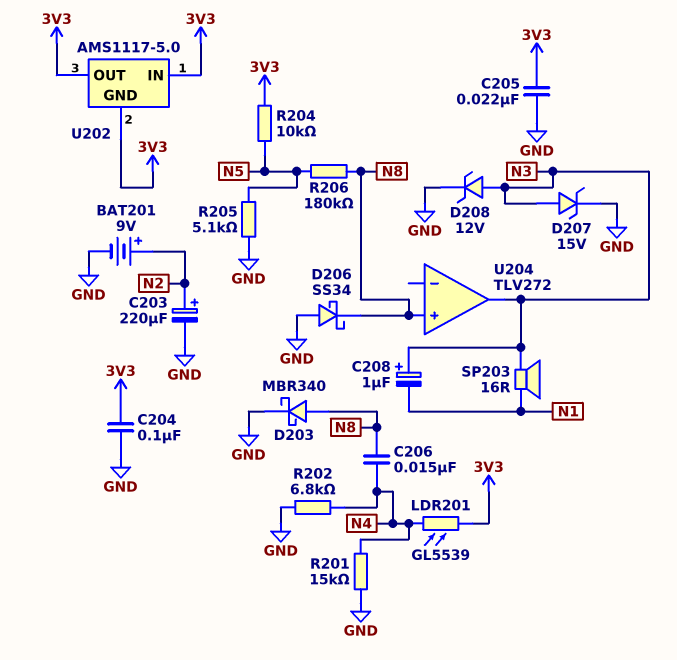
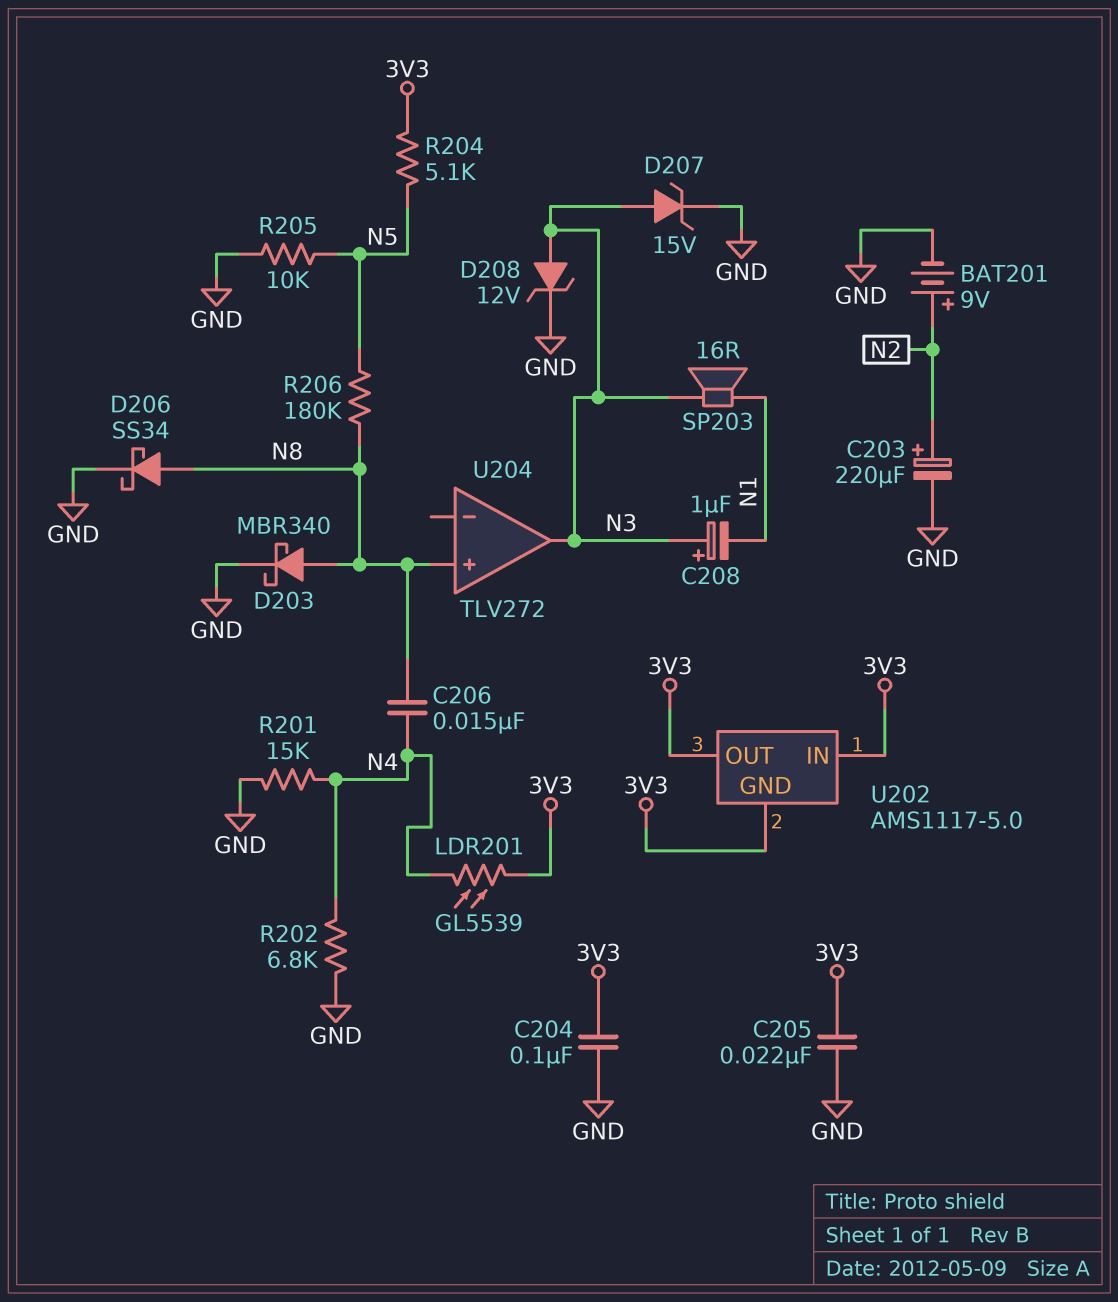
D206: schottky SS34 (A GND, K N8) -> schottky SS34 (A N8, K GND)
R204: 10k (3V3, N5) -> 5.1k (3V3, N5)
R205: 5.1k (GND, N5) -> 10k (GND, N5)

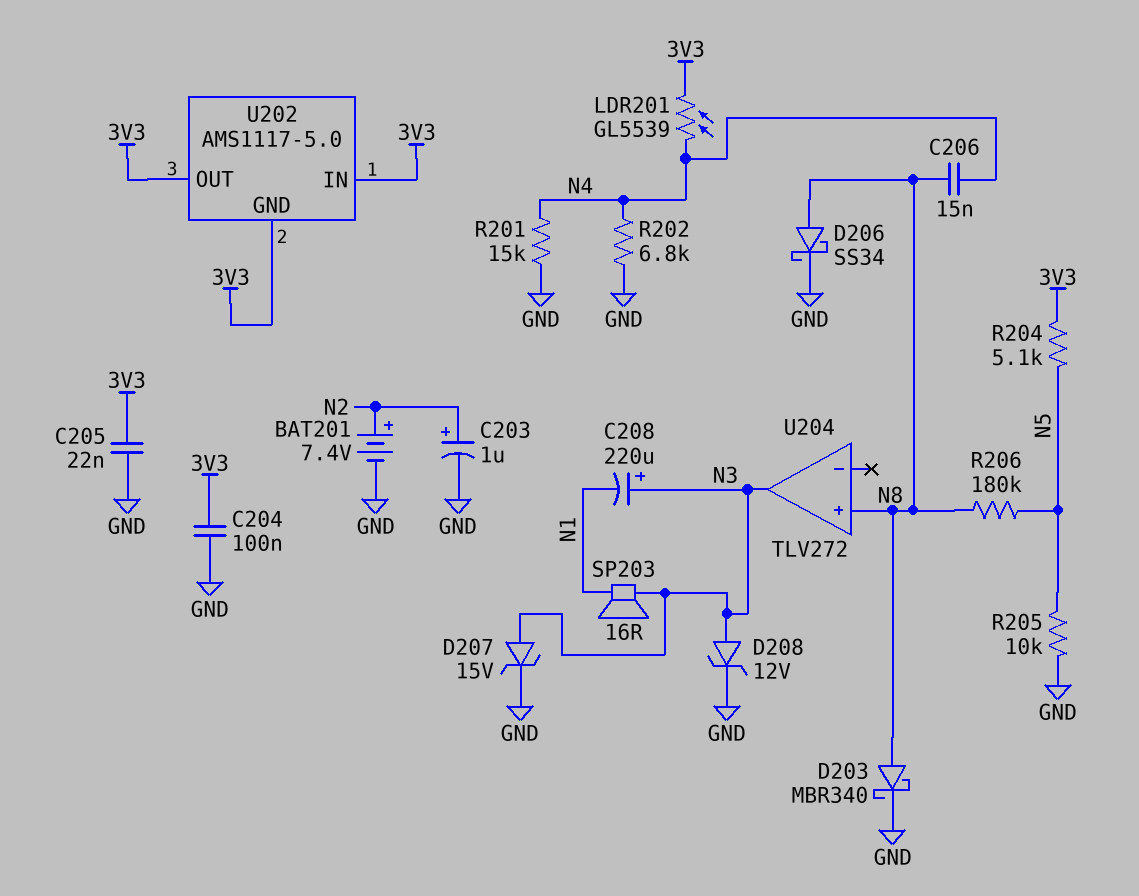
BAT201: 9V (plus N2, minus GND) -> 7.4V (plus N2, minus GND)
C203: 220uF (plus N2, minus GND) -> 1uF (plus N2, minus GND)
C208: 1uF (plus N3, minus N1) -> 220uF (plus N3, minus N1)

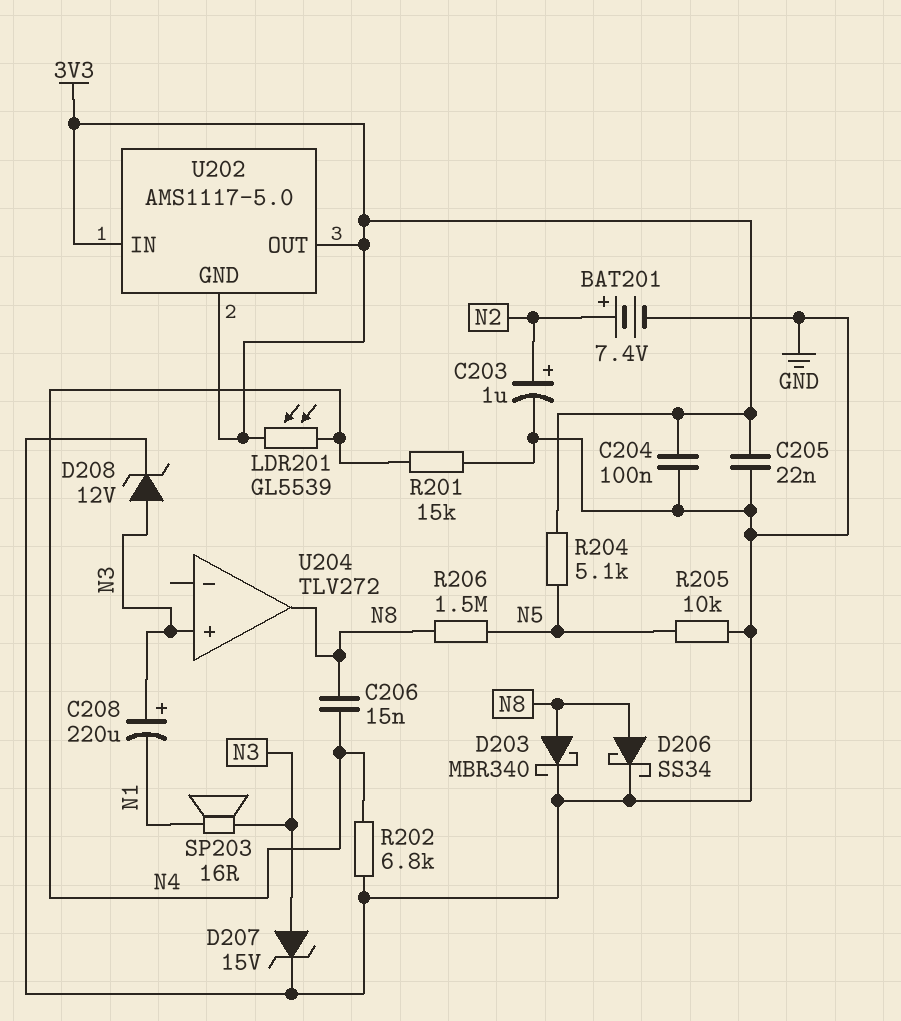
R206: 180k (N5, N8) -> 1.5M (N5, N8)
U204 pin in+: N8 -> N3
U204 pin out: N3 -> N8

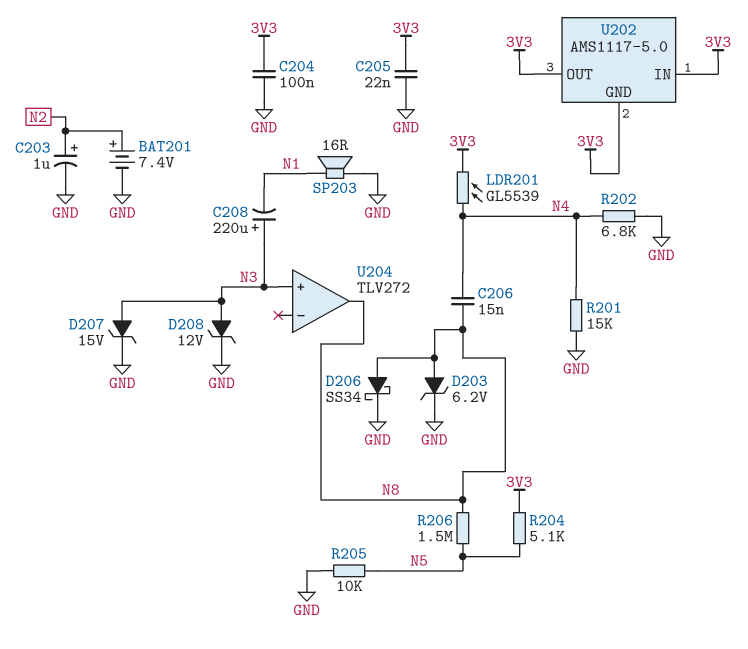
D203: schottky MBR340 (A N8, K GND) -> zener 6.2V (A N8, K GND)
SP203: speaker 16R (N1, N3) -> speaker 16R (GND, N1)

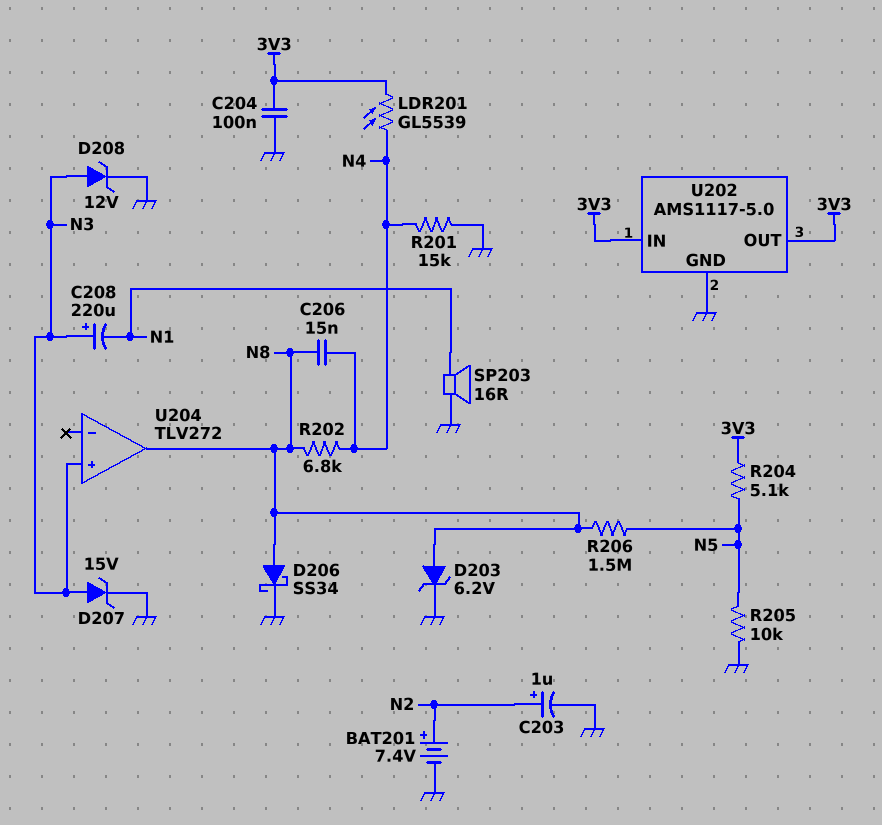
C205: 22nF (3V3, GND) -> none
R202: 6.8k (GND, N4) -> 6.8k (N4, N8)
U202 pin GND: 3V3 -> GND

